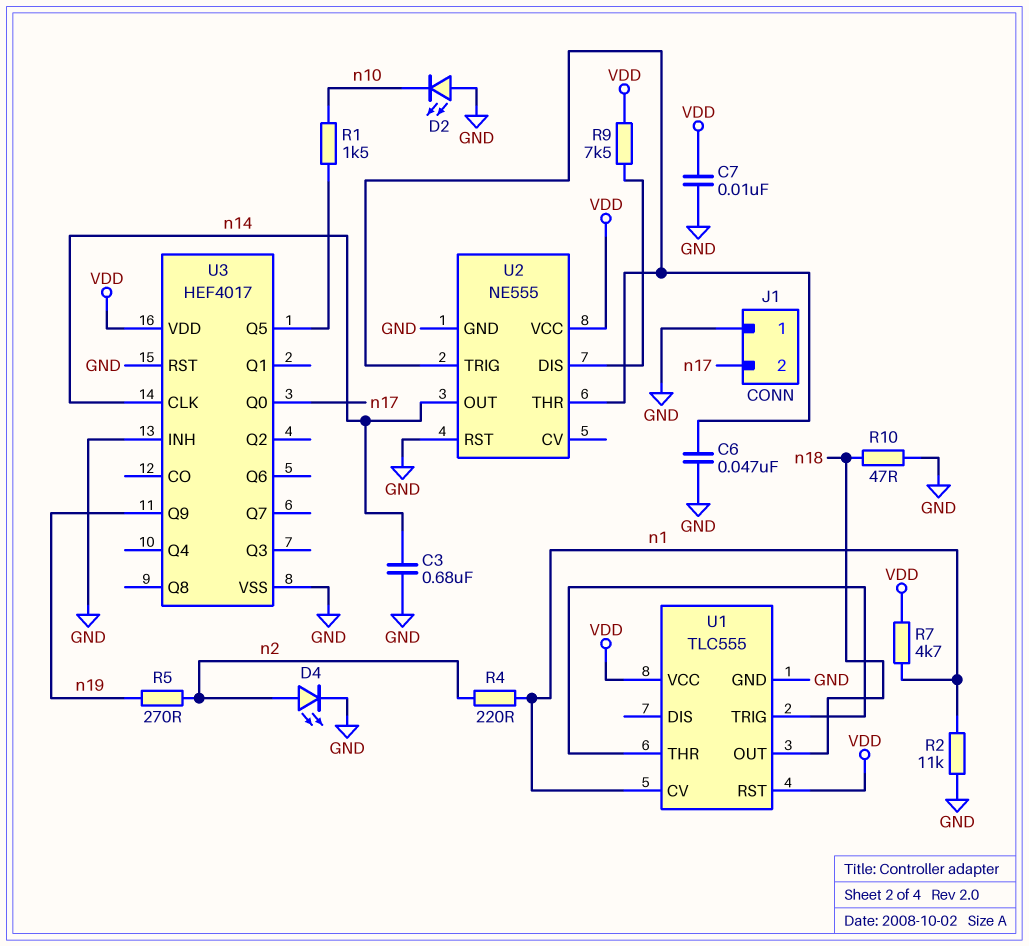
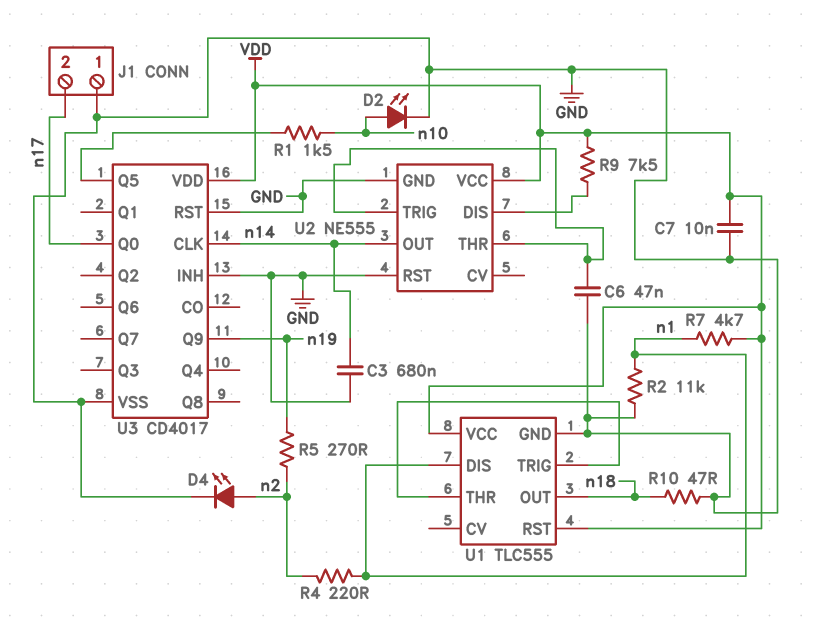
D2: LED (A GND, K n10) -> LED (A n10, K GND)
U1 pin CV: n1 -> none
U1 pin DIS: none -> n1
U3: HEF4017 -> CD4017

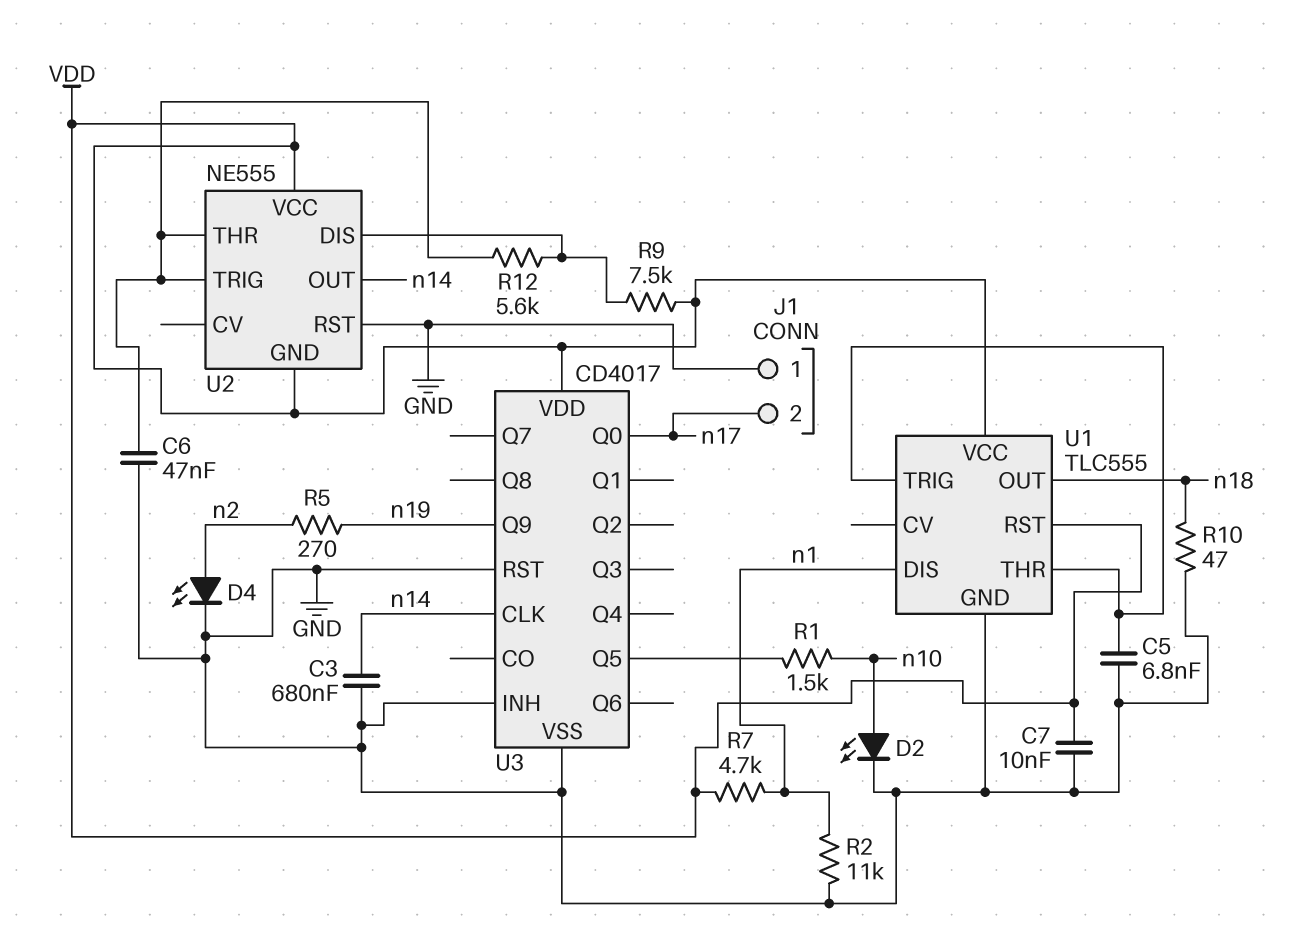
C5: none -> 6.8nF (GND, U1/THR)
R4: 220 (n1, n2) -> none
R12: none -> 5.6k (U2/DIS, U2/THR)
U2 pin GND: GND -> VDD

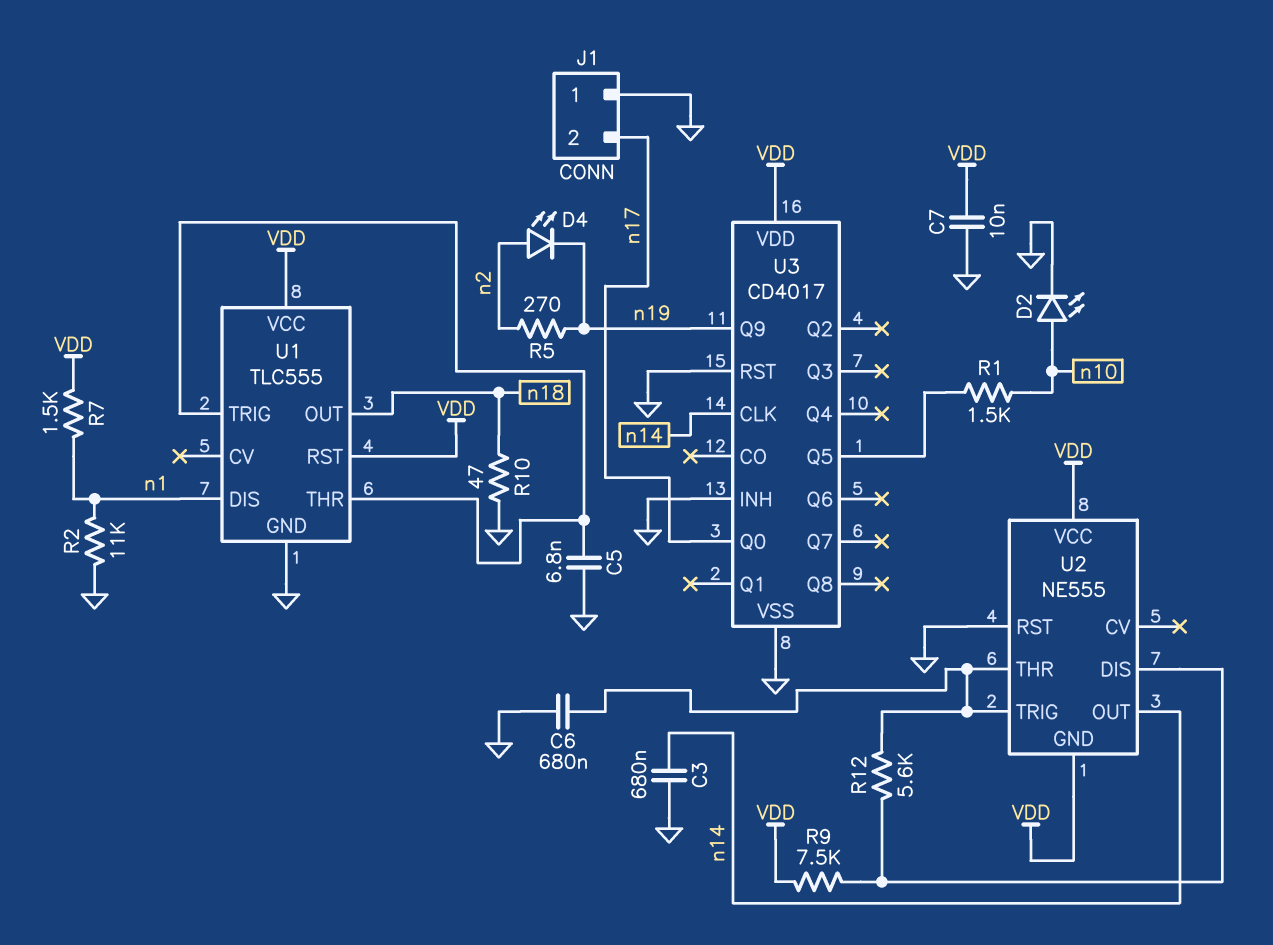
C6: 47nF (GND, U2/THR) -> 680nF (GND, U2/THR)
D4: LED (A n2, K GND) -> LED (A n2, K n19)
R7: 4.7k (VDD, n1) -> 1.5k (VDD, n1)

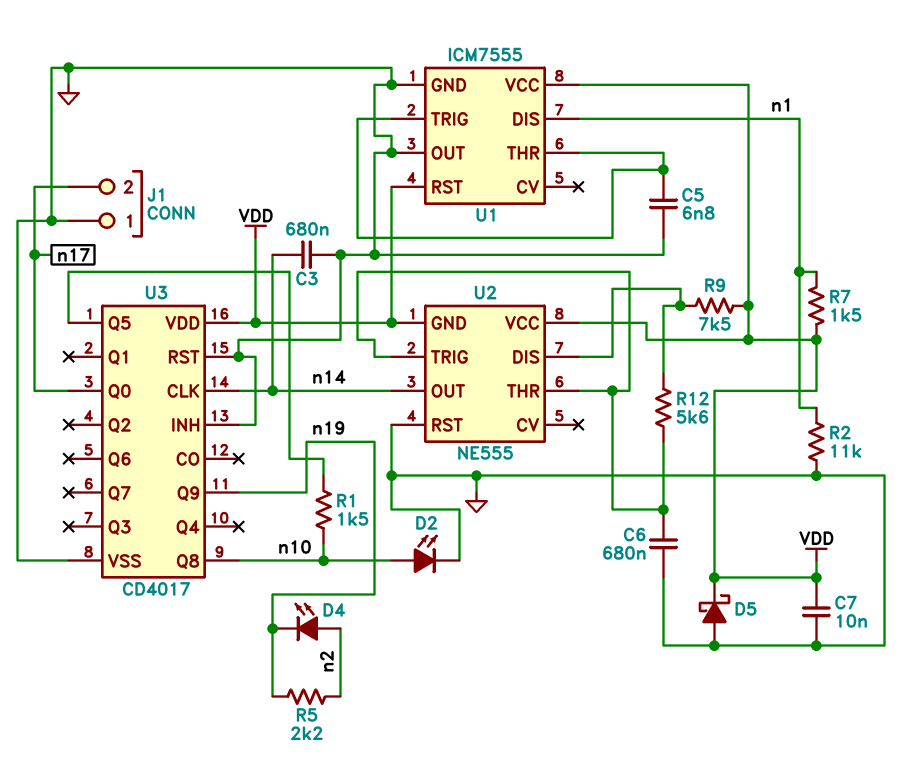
D5: none -> schottky (A GND, K VDD)
R5: 270 (n2, n19) -> 2.2k (n2, n19)
R10: 47 (GND, n18) -> none
U1: TLC555 -> ICM7555
U1 pin OUT: n18 -> GND
U3 pin Q8: none -> n10

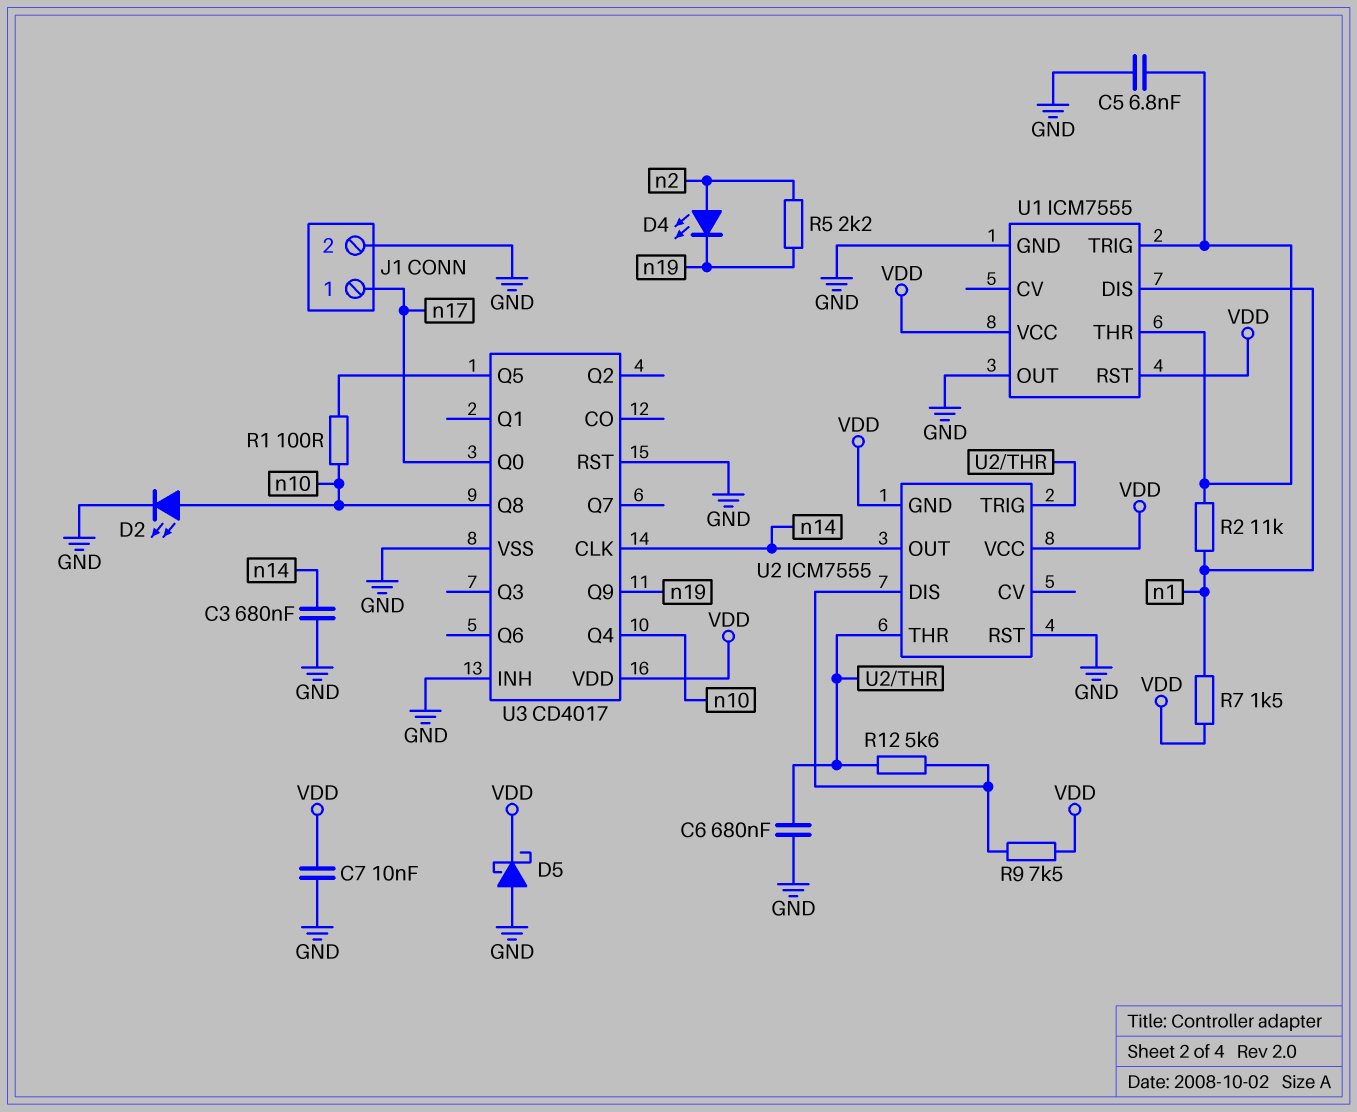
J1 pin 1: GND -> n17
J1 pin 2: n17 -> GND
R1: 1.5k (U3/Q5, n10) -> 100 (U3/Q5, n10)
R2: 11k (GND, n1) -> 11k (U1/THR, n1)
U2: NE555 -> ICM7555
U3 pin Q4: none -> n10

